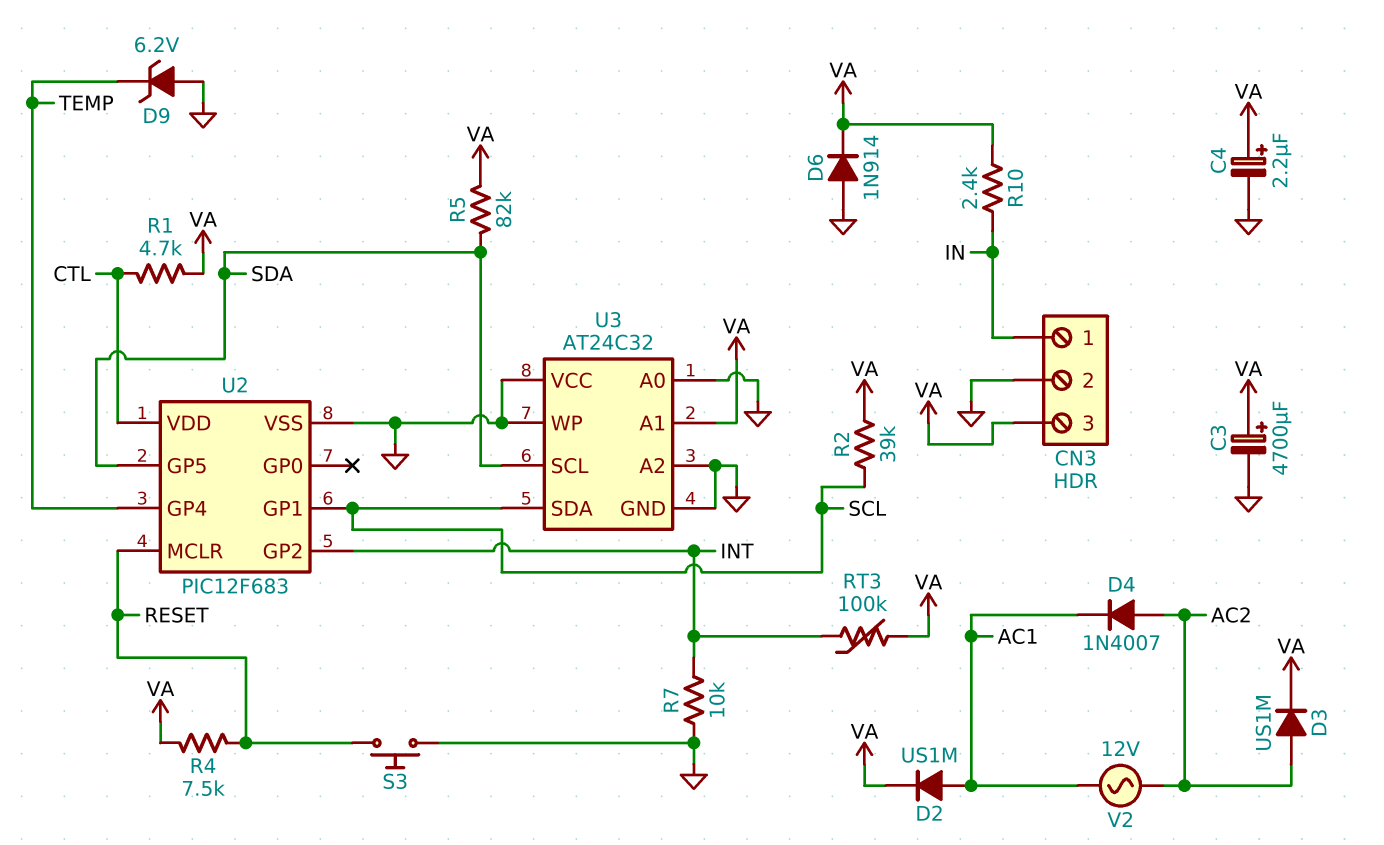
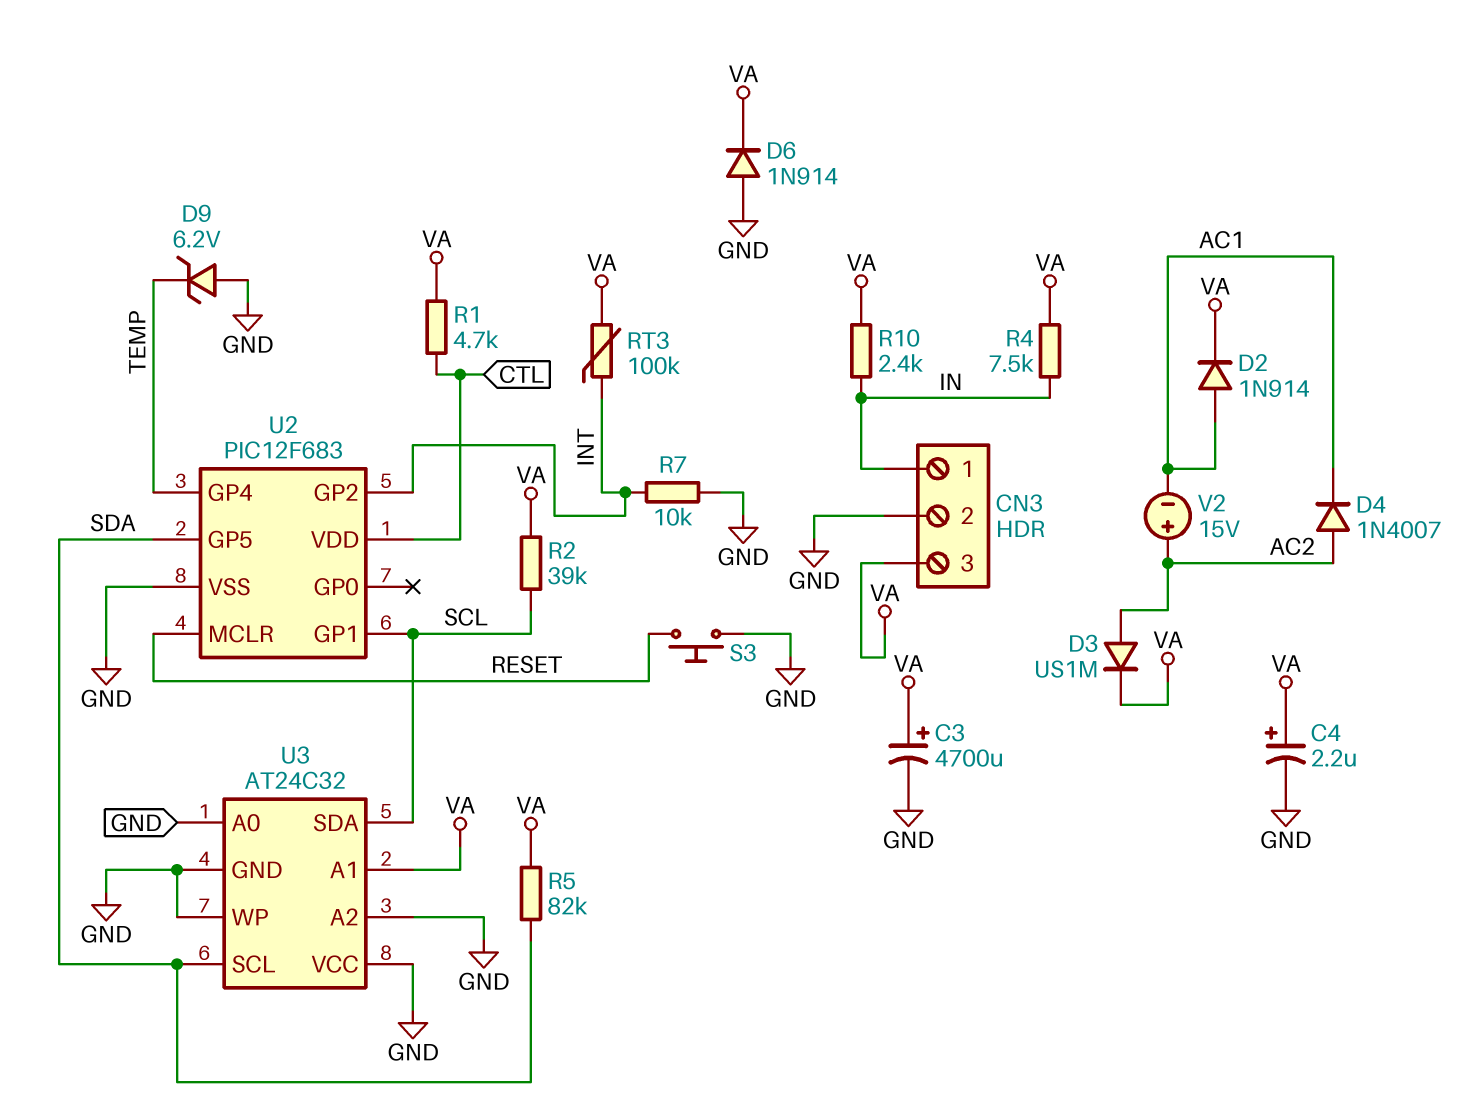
D2: diode US1M (A AC1, K VA) -> diode 1N914 (A AC1, K VA)
R4: 7.5k (RESET, VA) -> 7.5k (IN, VA)
V2: AC 12V (AC1, AC2) -> 15V (plus AC2, minus AC1)

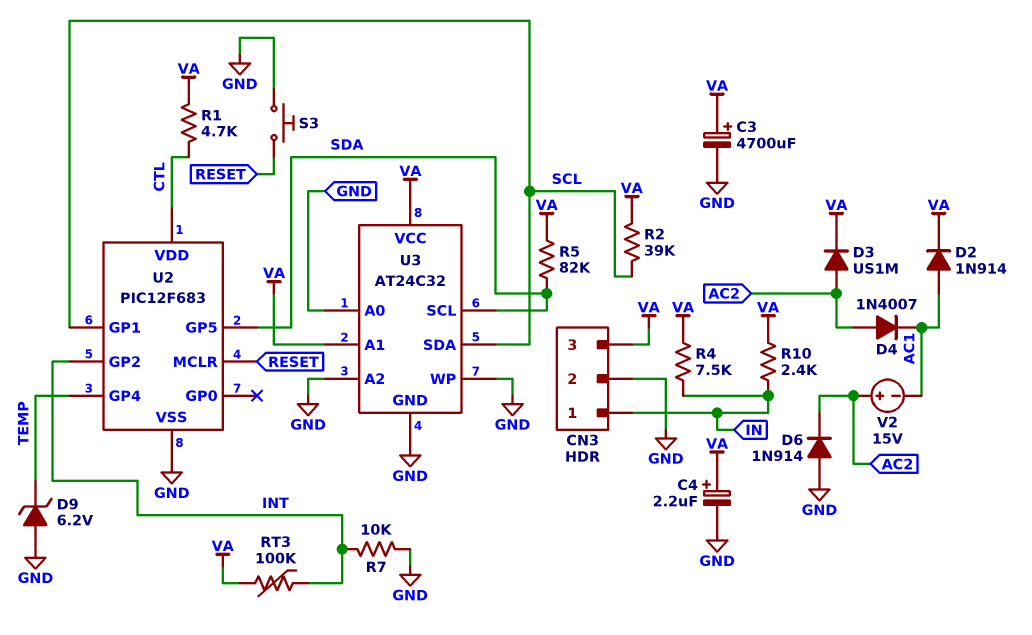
D6: diode 1N914 (A GND, K VA) -> diode 1N914 (A GND, K AC2)
U3 pin VCC: GND -> VA

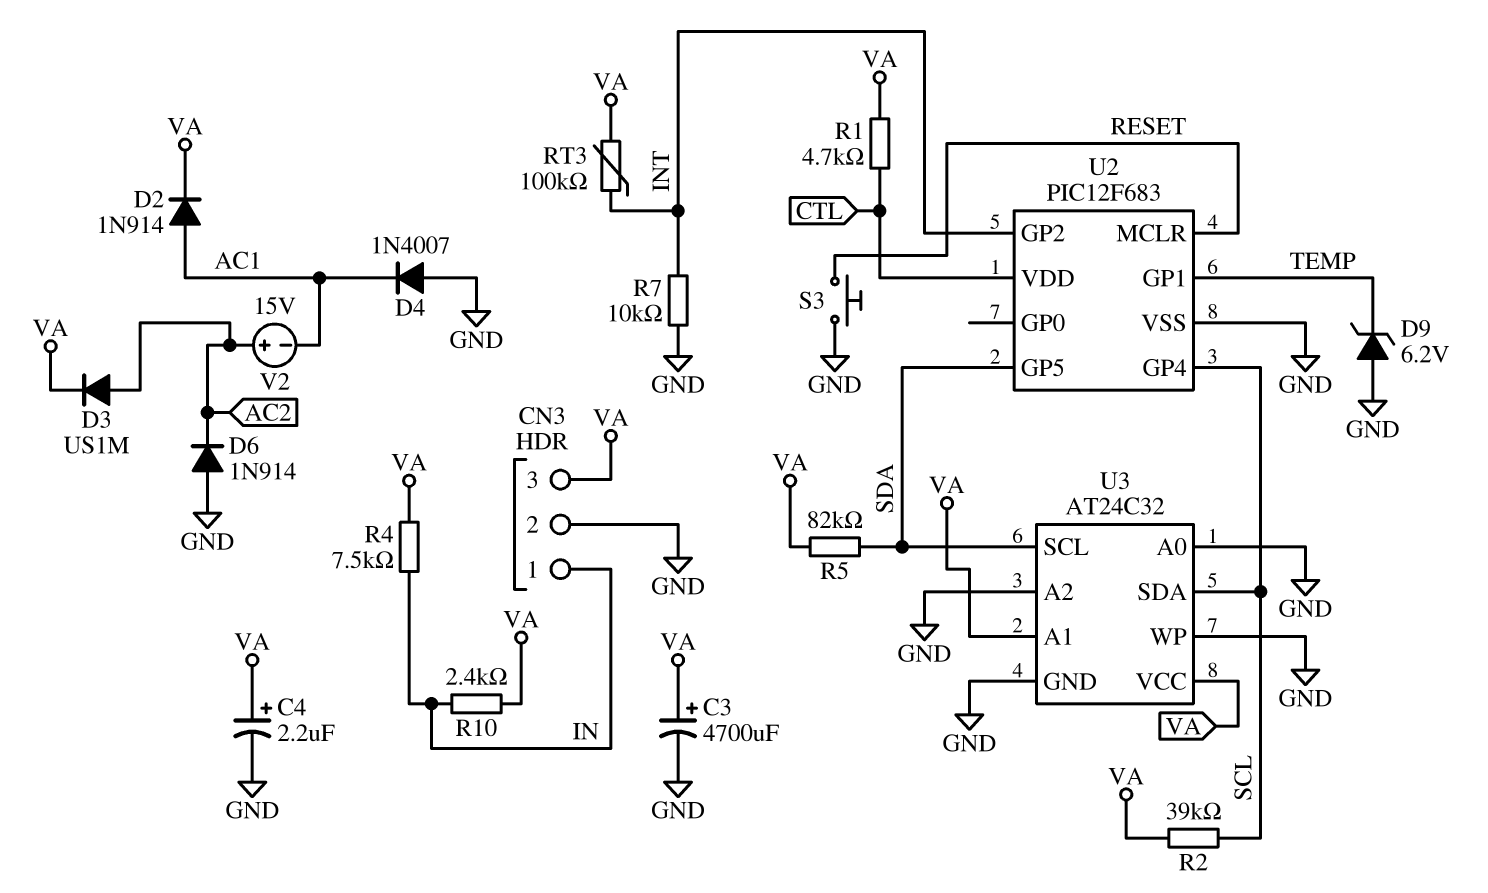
D4: diode 1N4007 (A AC2, K AC1) -> diode 1N4007 (A GND, K AC1)
U2 pin GP1: SCL -> TEMP
U2 pin GP4: TEMP -> SCL

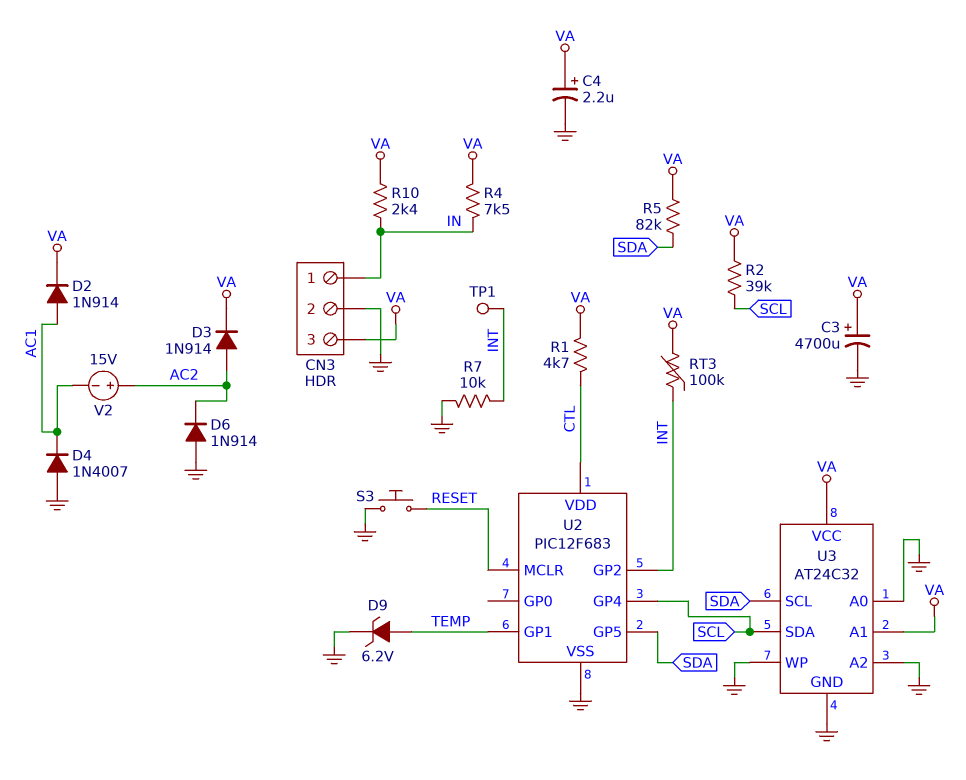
D3: diode US1M (A AC2, K VA) -> diode 1N914 (A AC2, K VA)
D9: zener 6.2V (A GND, K TEMP) -> zener 6.2V (A TEMP, K GND)
TP1: none -> test point (INT)

